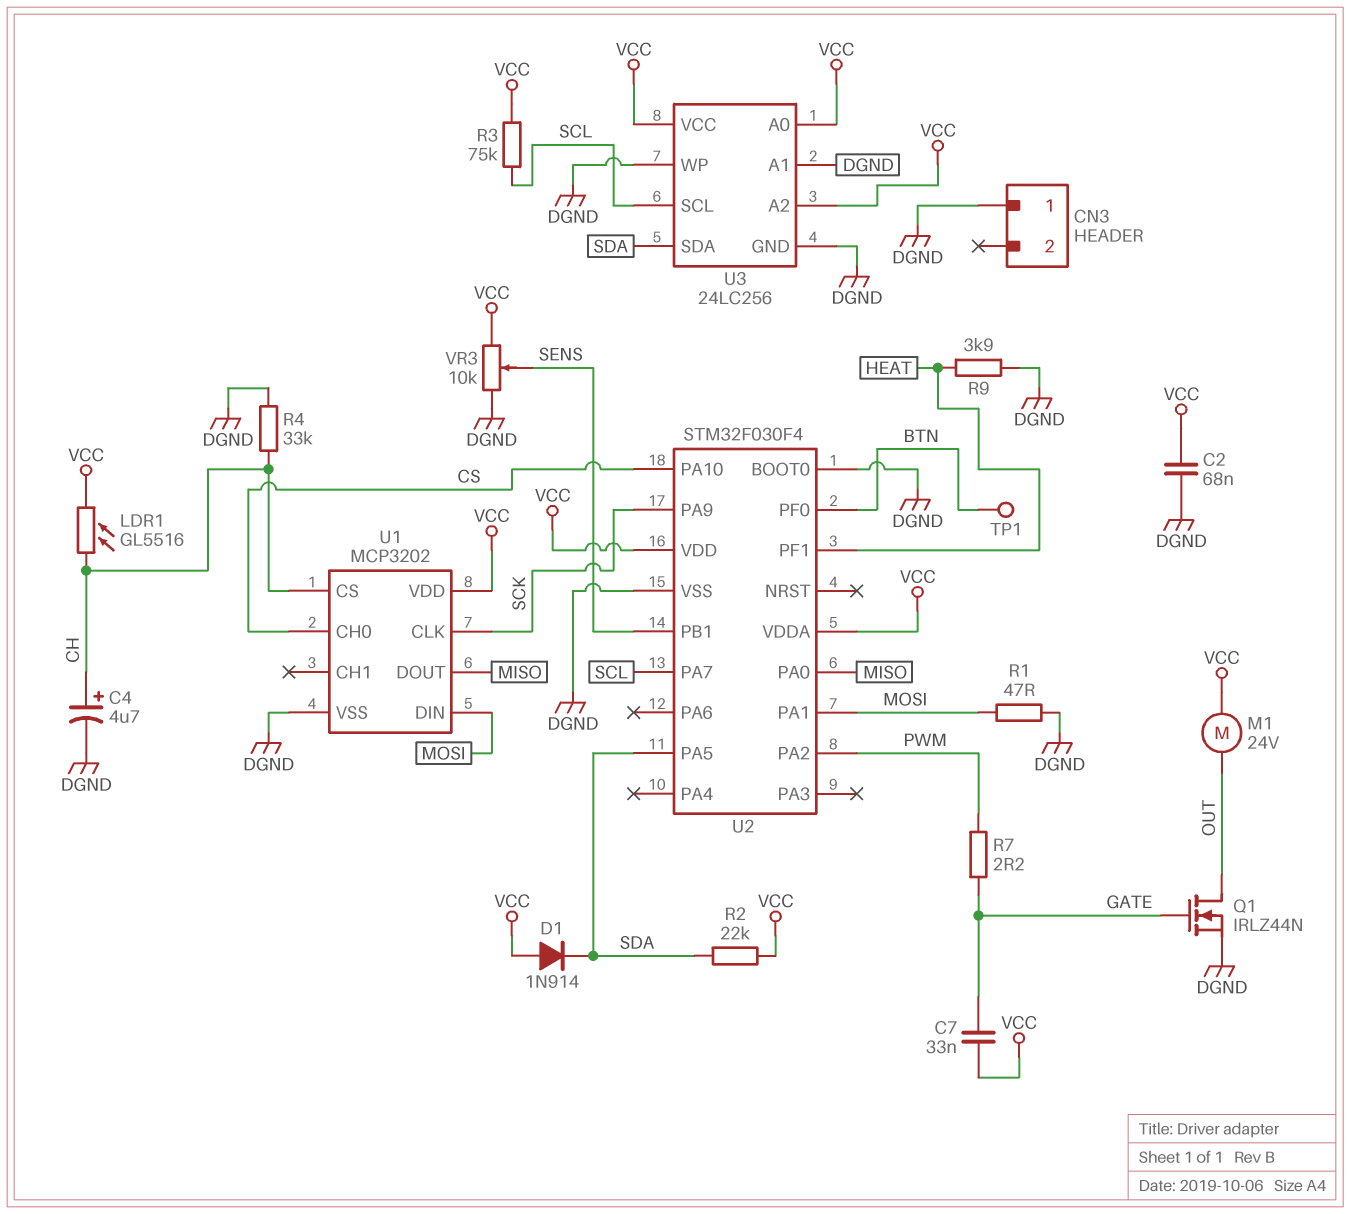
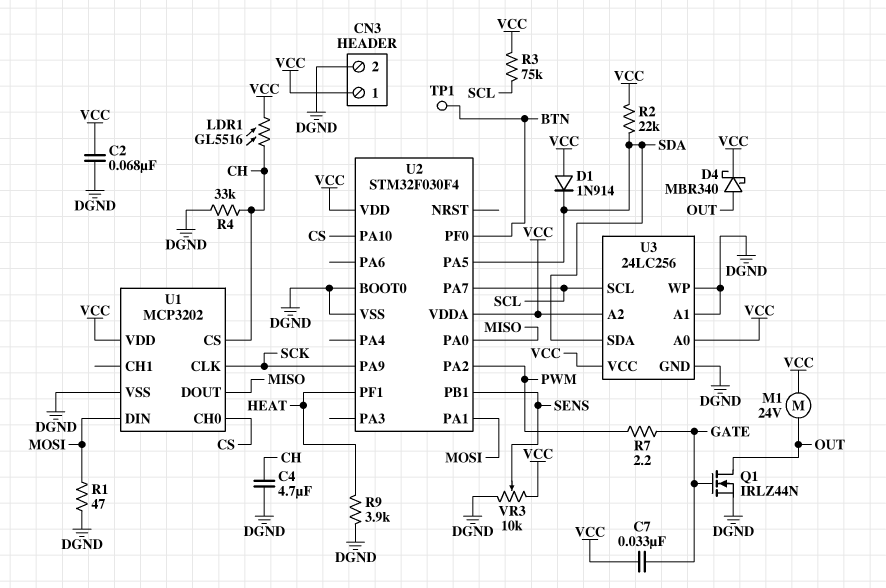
C4: 4.7uF (plus CH, minus DGND) -> 4.7uF (CH, DGND)
CN3 pin 1: DGND -> VCC
CN3 pin 2: none -> DGND
D4: none -> schottky MBR340 (A OUT, K VCC)

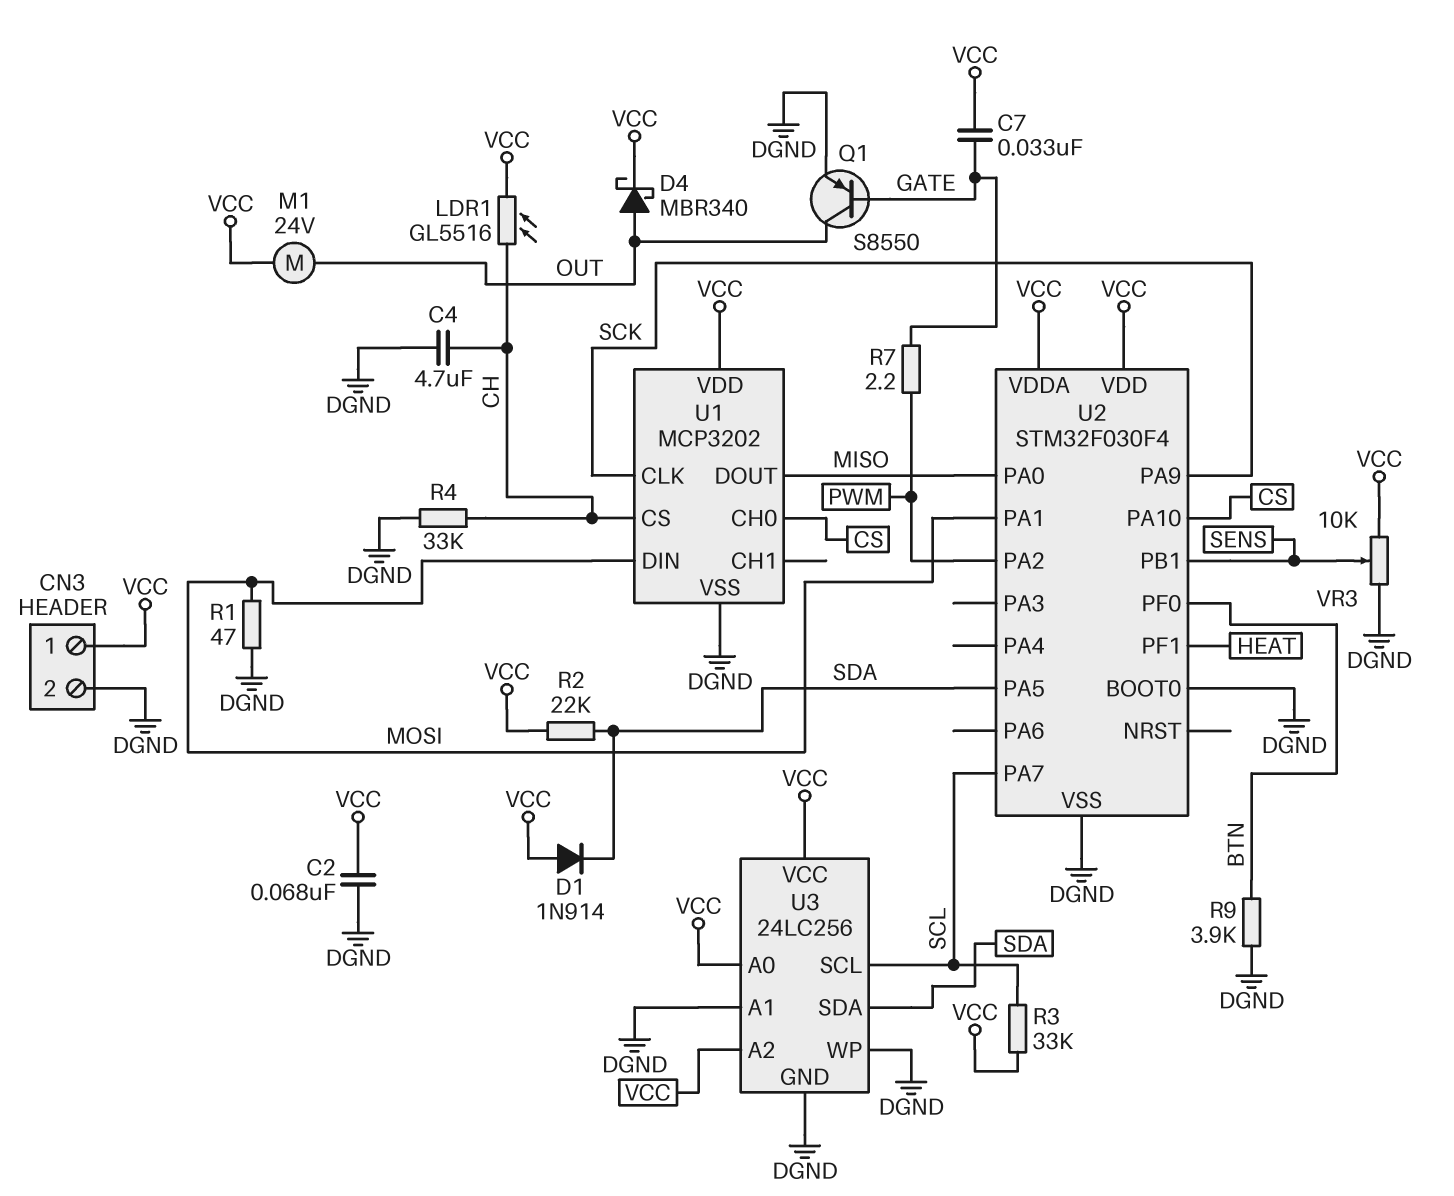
Q1: NMOS IRLZ44N (G GATE, D OUT, S DGND) -> PNP S8550 (B GATE, C OUT, E DGND)
R3: 75k (SCL, VCC) -> 33k (SCL, VCC)
R9: 3.9k (DGND, HEAT) -> 3.9k (BTN, DGND)
TP1: test point (BTN) -> none

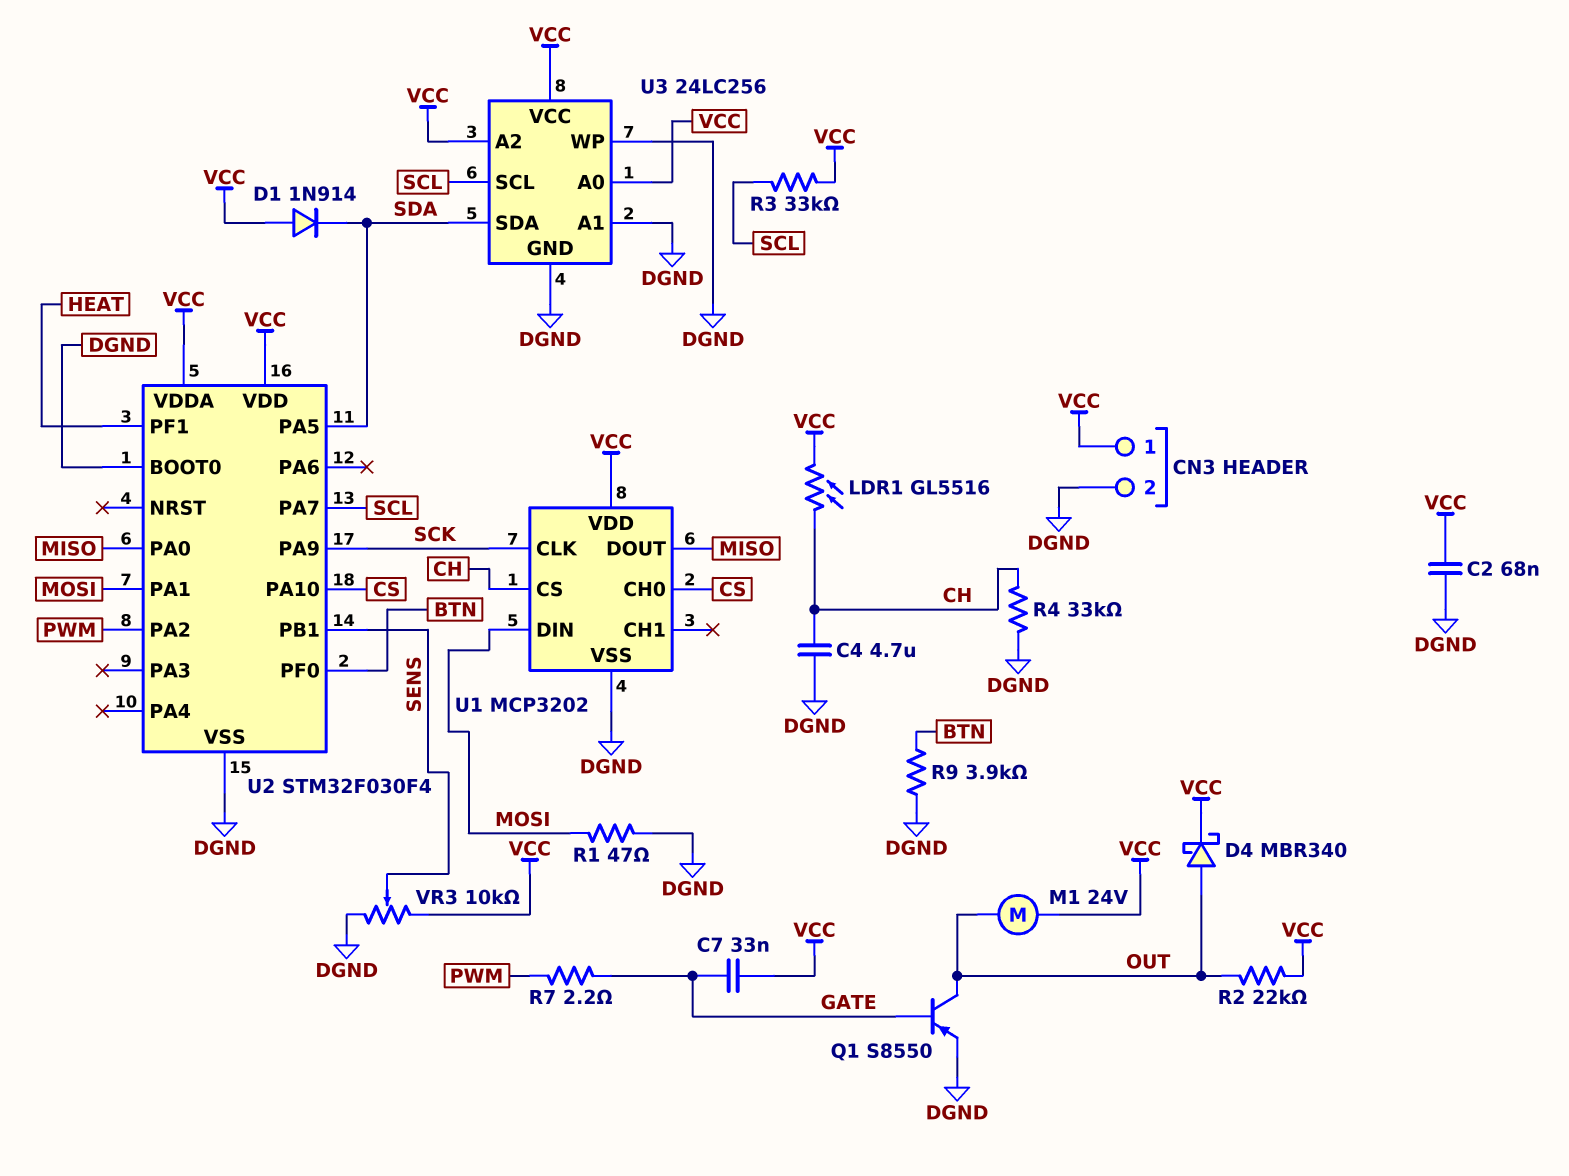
R2: 22k (SDA, VCC) -> 22k (OUT, VCC)

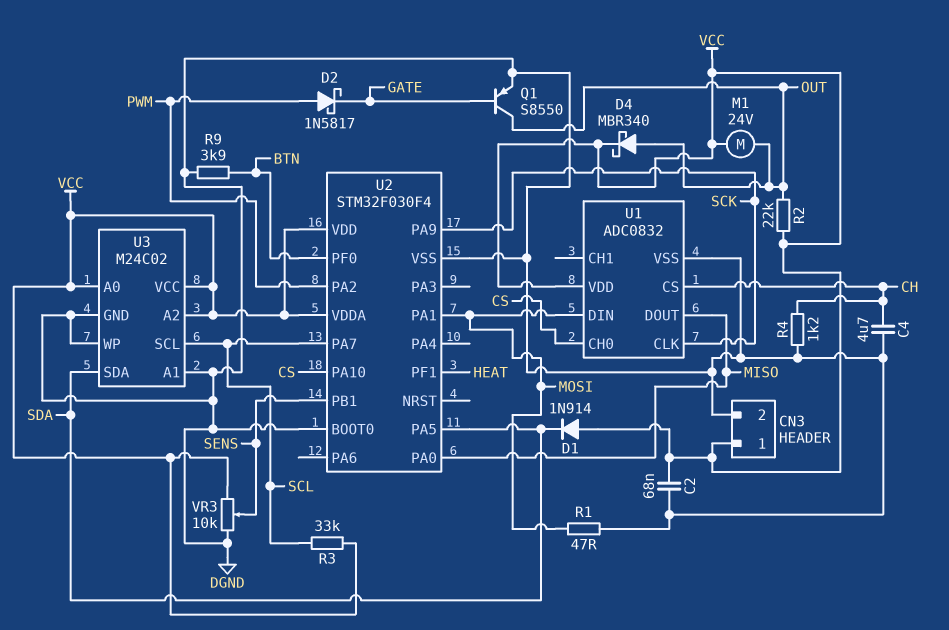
C7: 33nF (GATE, VCC) -> none
D2: none -> schottky 1N5817 (A PWM, K GATE)
LDR1: GL5516 (CH, VCC) -> none
R4: 33k (CH, DGND) -> 1.2k (CH, DGND)
R7: 2.2 (GATE, PWM) -> none
U1: MCP3202 -> ADC0832
U3: 24LC256 -> M24C02

